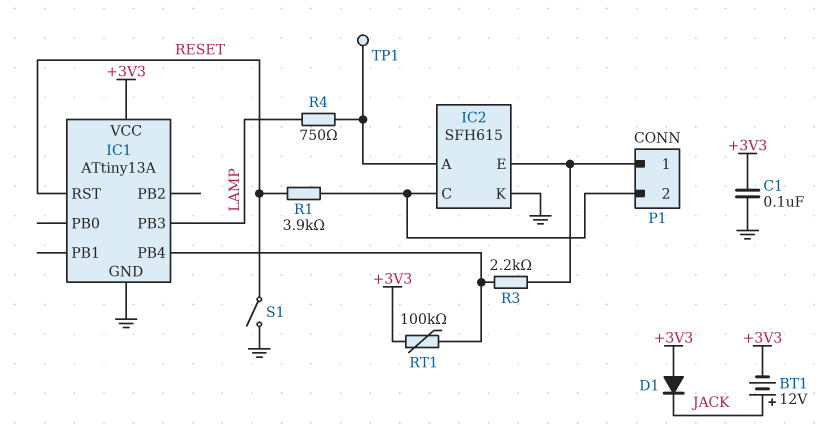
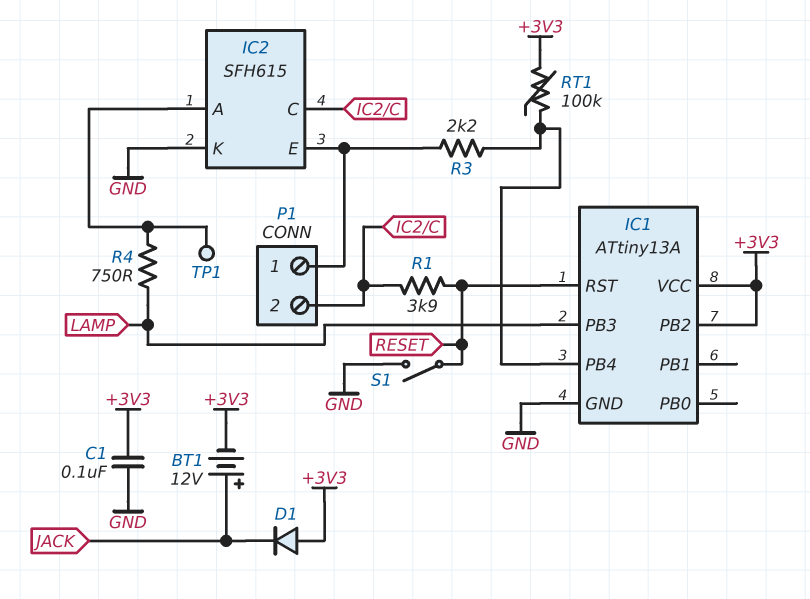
IC1 pin PB2: none -> +3V3

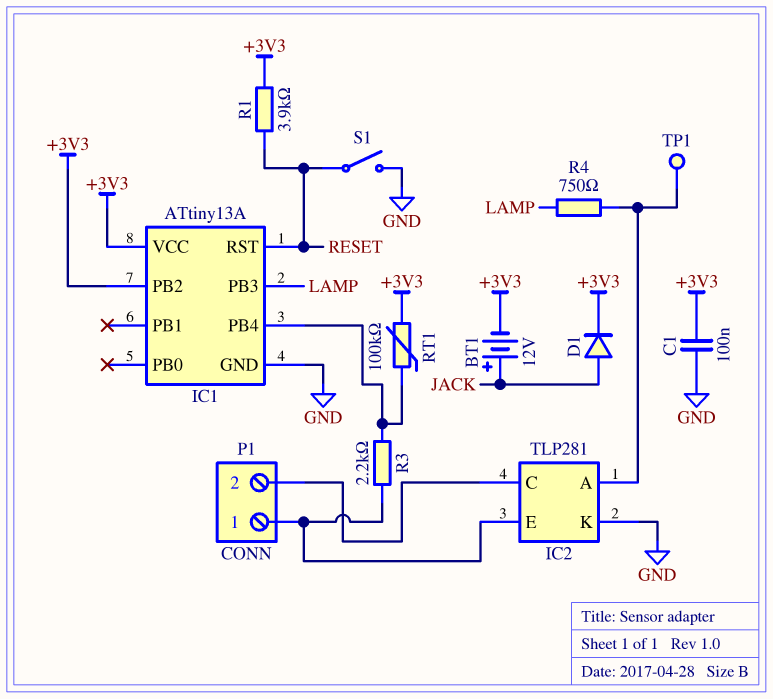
D1: diode (A +3V3, K JACK) -> diode (A JACK, K +3V3)
IC2: SFH615 -> TLP281
R1: 3.9k (IC2/C, RESET) -> 3.9k (+3V3, RESET)

